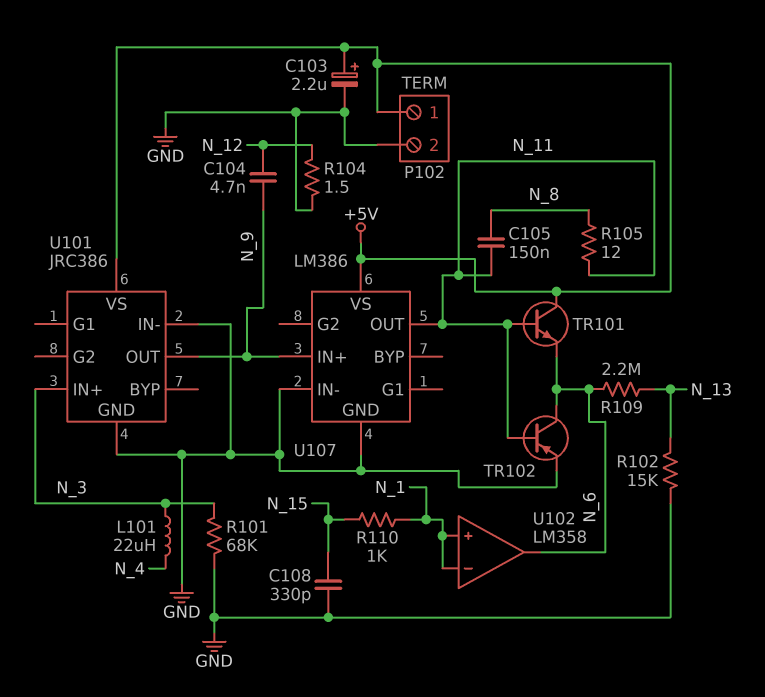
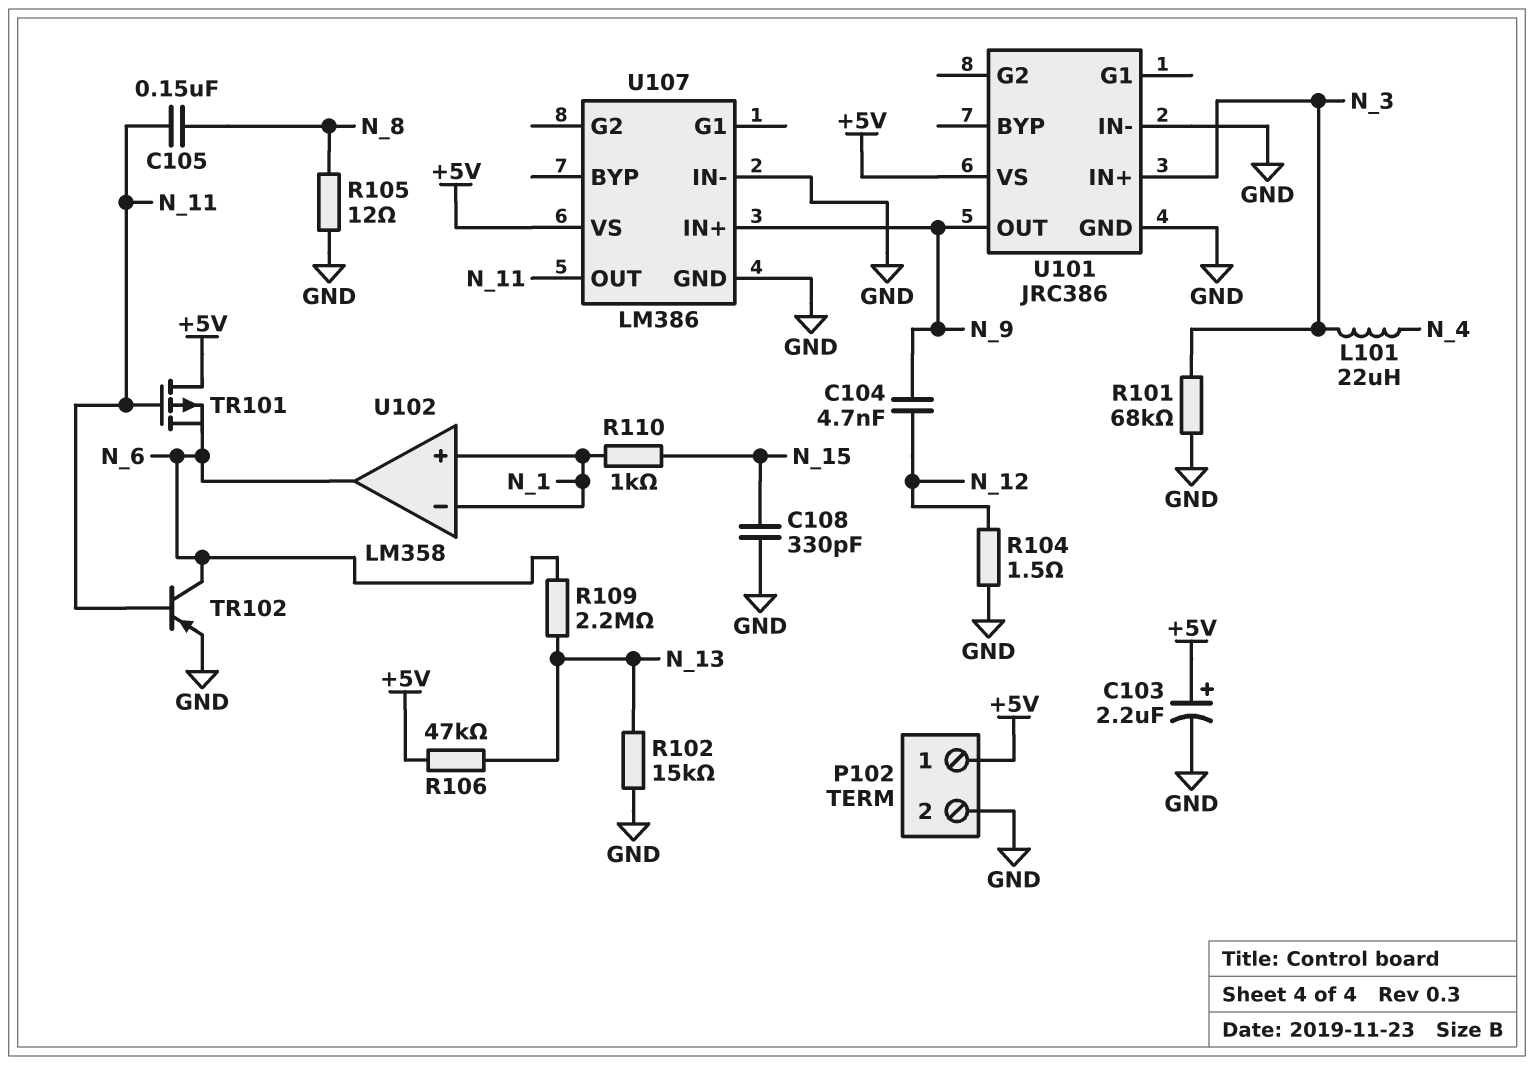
R105: 12 (N_8, N_11) -> 12 (GND, N_8)
R106: none -> 47k (+5V, N_13)
TR101: NPN (B N_11, C +5V, E N_6) -> PMOS (G N_11, D +5V, S N_6)

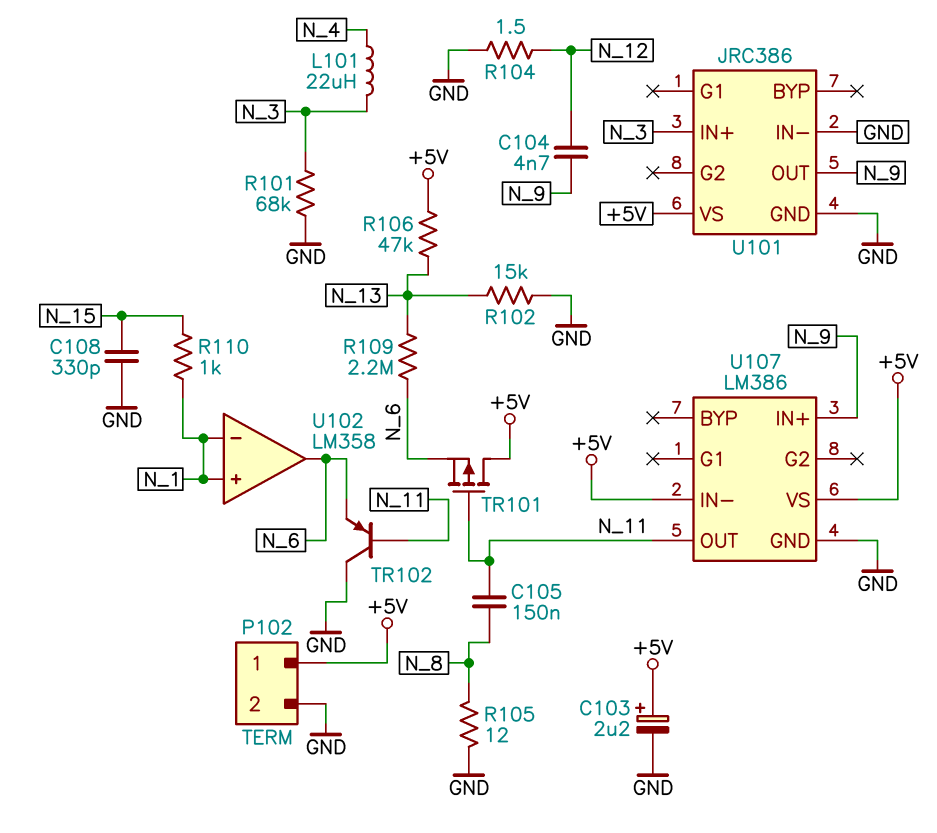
TR102: PNP (B N_11, C N_6, E GND) -> PNP (B N_11, C GND, E N_6)
U107 pin IN-: GND -> +5V

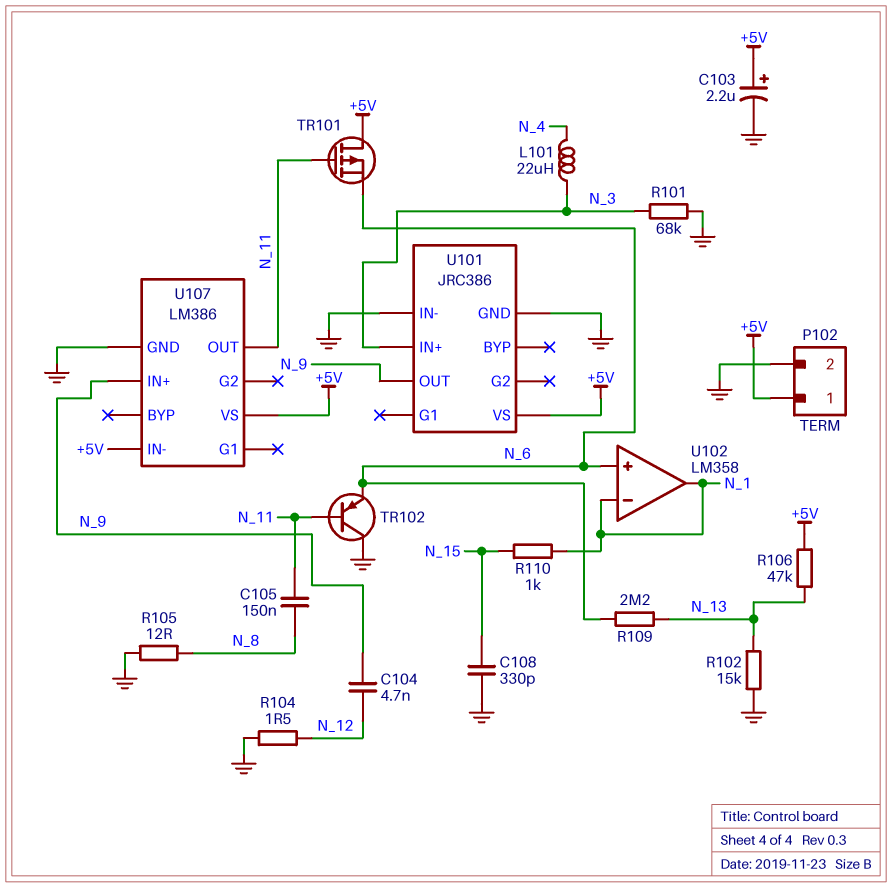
U102 pin in+: N_1 -> N_6
U102 pin out: N_6 -> N_1

